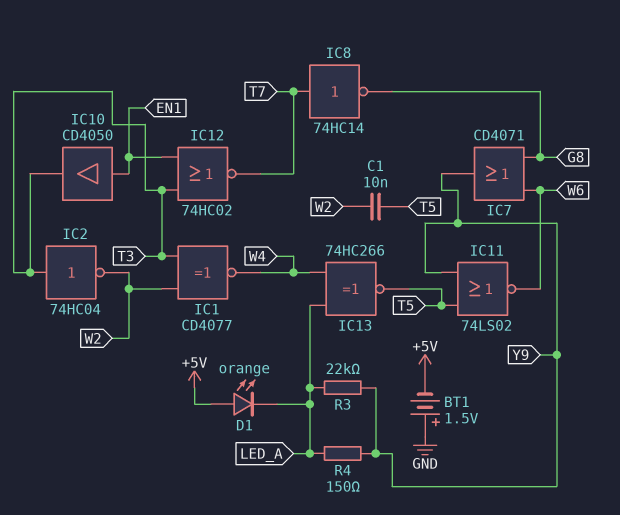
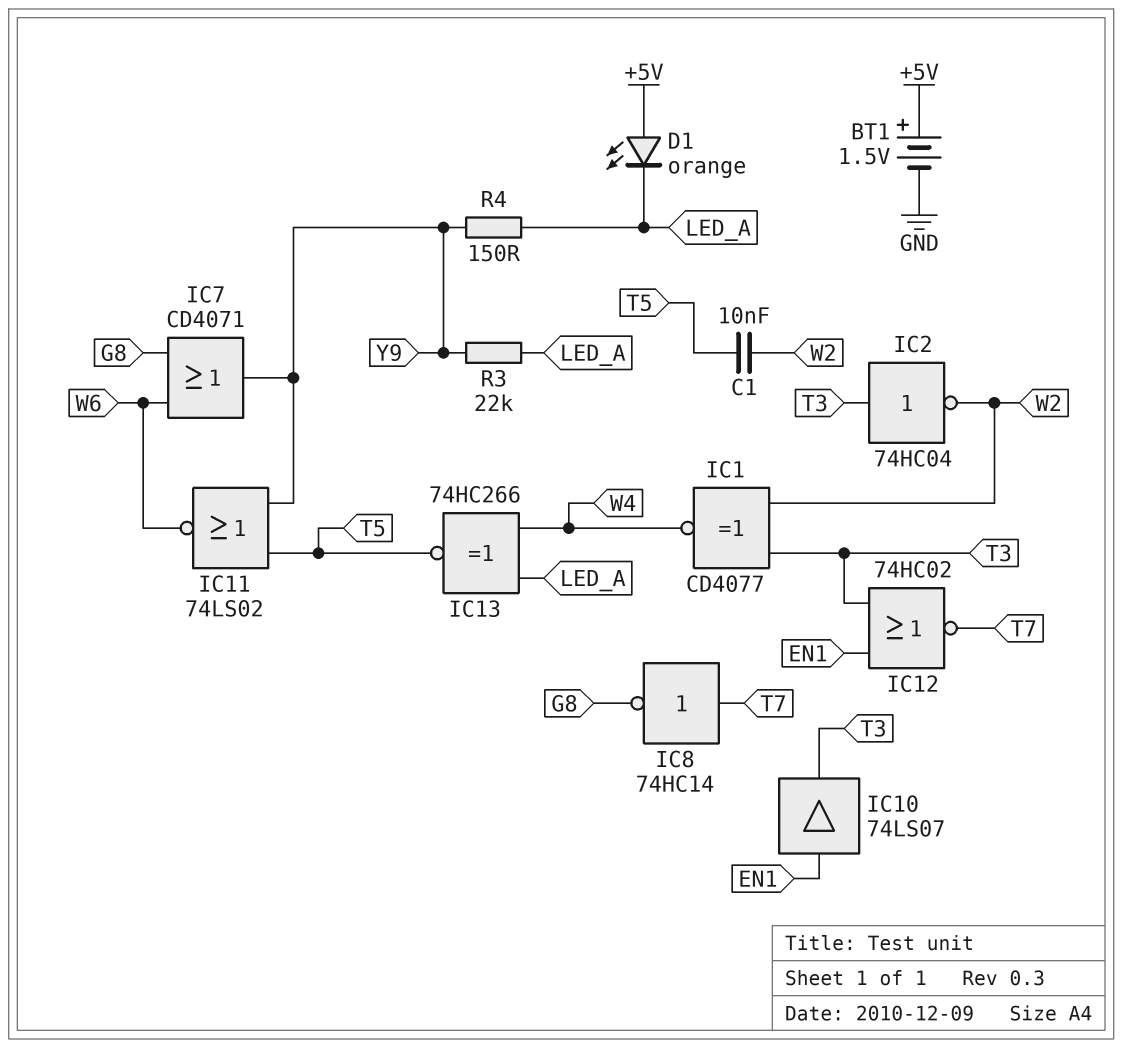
BT1: 1.5V (plus GND, minus +5V) -> 1.5V (plus +5V, minus GND)
IC10: buffer CD4050 (in EN1, out T3) -> buffer 74LS07 (in EN1, out T3)

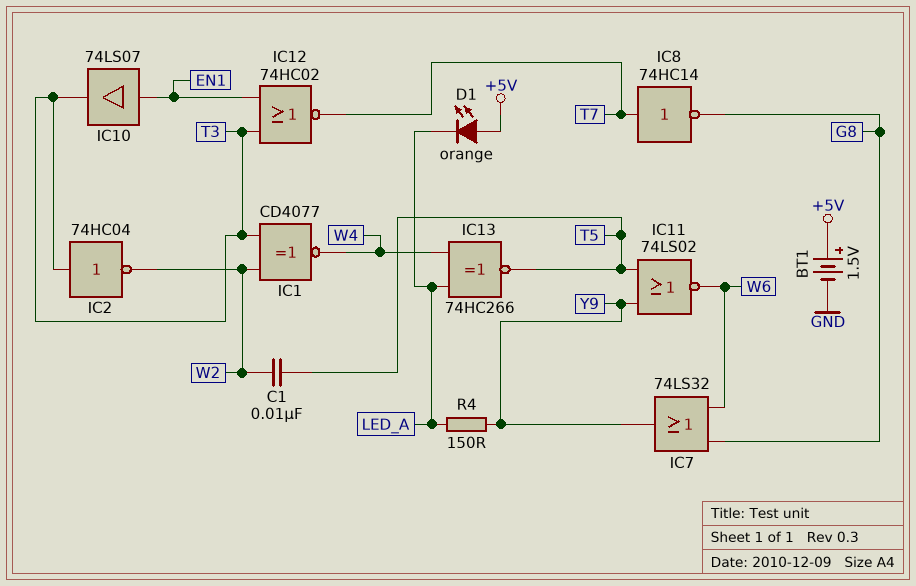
IC7: OR CD4071 (in G8, in W6, out Y9) -> OR 74LS32 (in G8, in W6, out Y9)
R3: 22k (LED_A, Y9) -> none

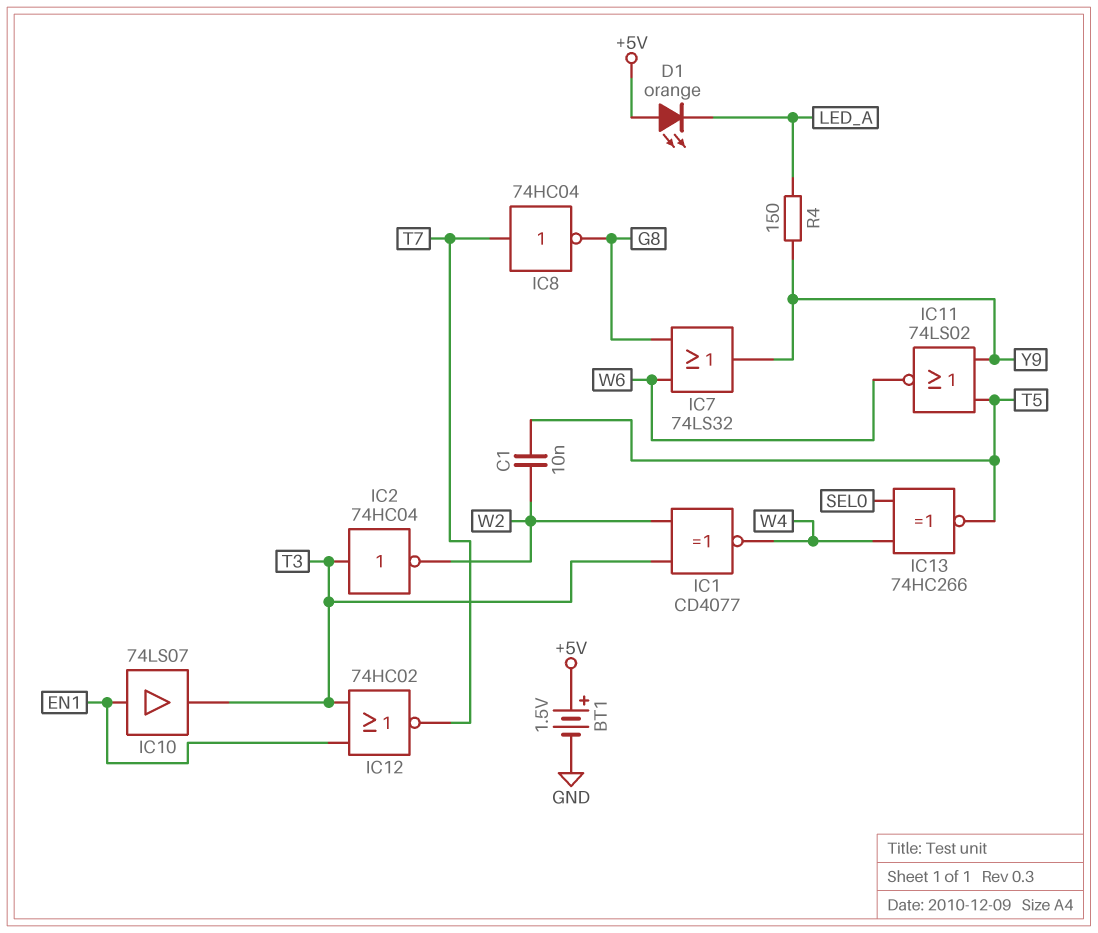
IC8: NOT 74HC14 (in T7, out G8) -> NOT 74HC04 (in T7, out G8)
IC13: XNOR 74HC266 (in LED_A, in W4, out T5) -> XNOR 74HC266 (in SEL0, in W4, out T5)

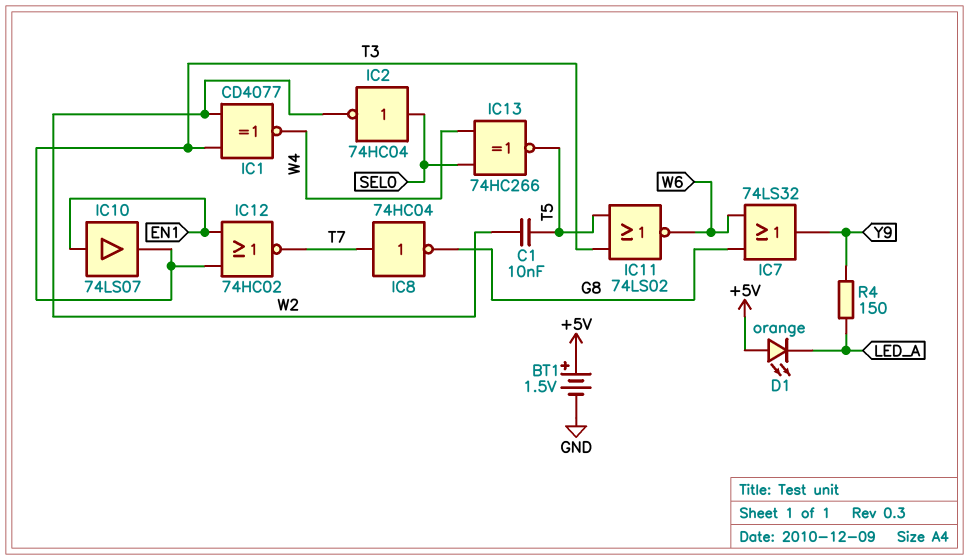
IC2: NOT 74HC04 (in T3, out W2) -> NOT 74HC04 (in SEL0, out W2)
IC11: NOR 74LS02 (in T5, in Y9, out W6) -> NOR 74LS02 (in T3, in T5, out W6)

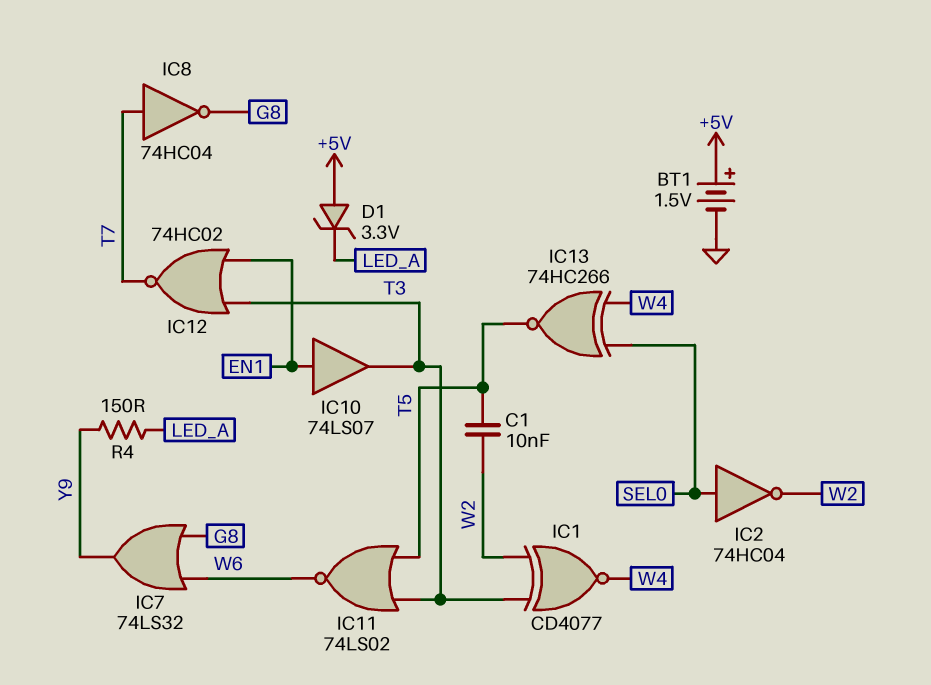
D1: LED orange (A +5V, K LED_A) -> zener 3.3V (A +5V, K LED_A)

